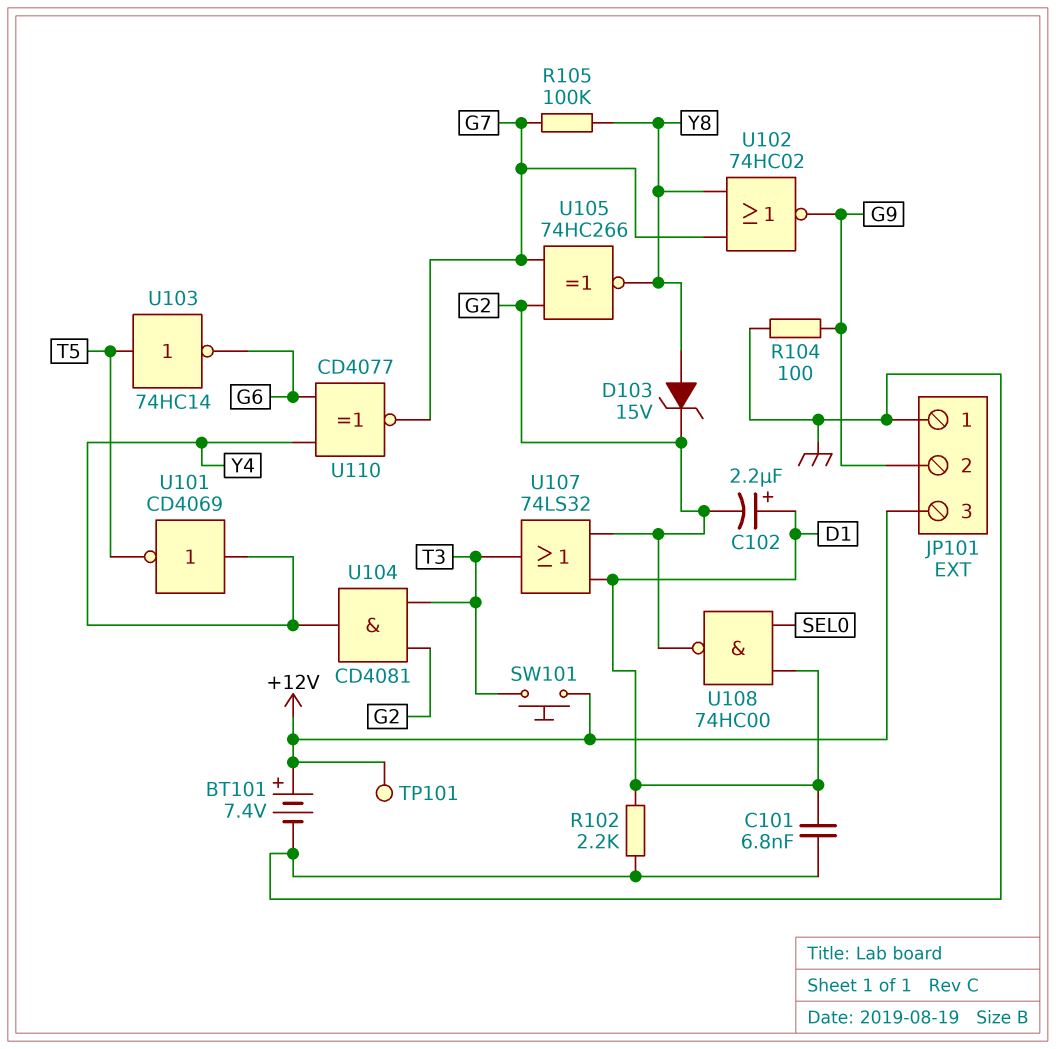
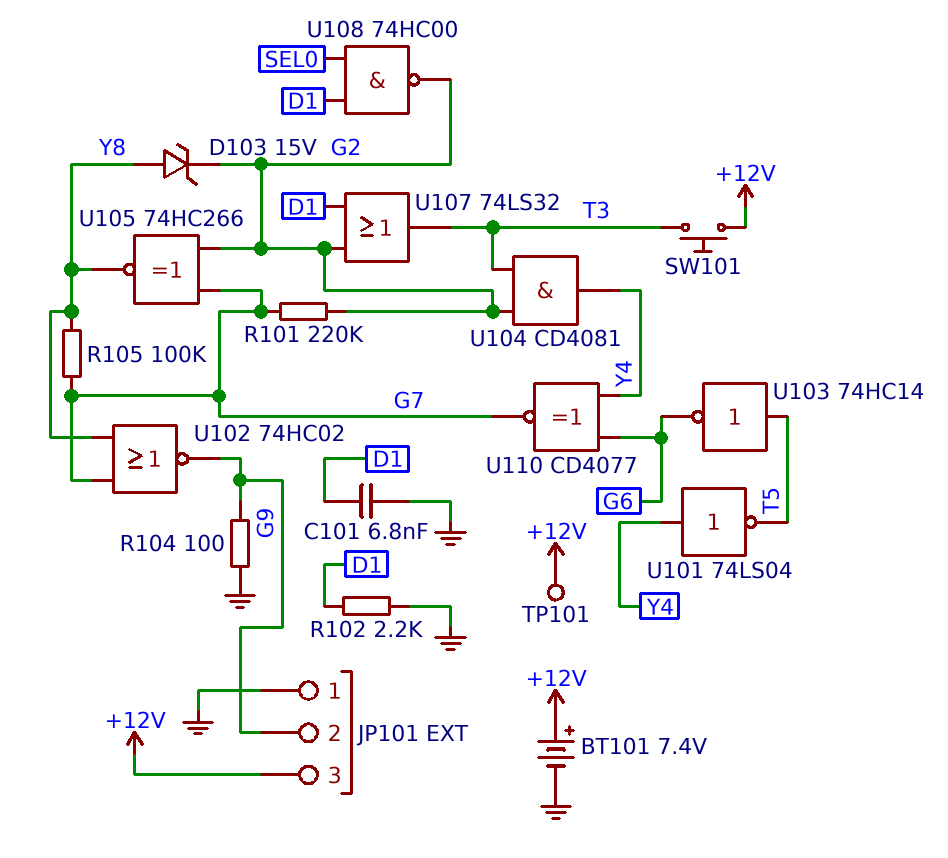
C102: 2.2uF (plus D1, minus G2) -> none
R101: none -> 220k (G2, G7)
U101: NOT CD4069 (in Y4, out T5) -> NOT 74LS04 (in Y4, out T5)

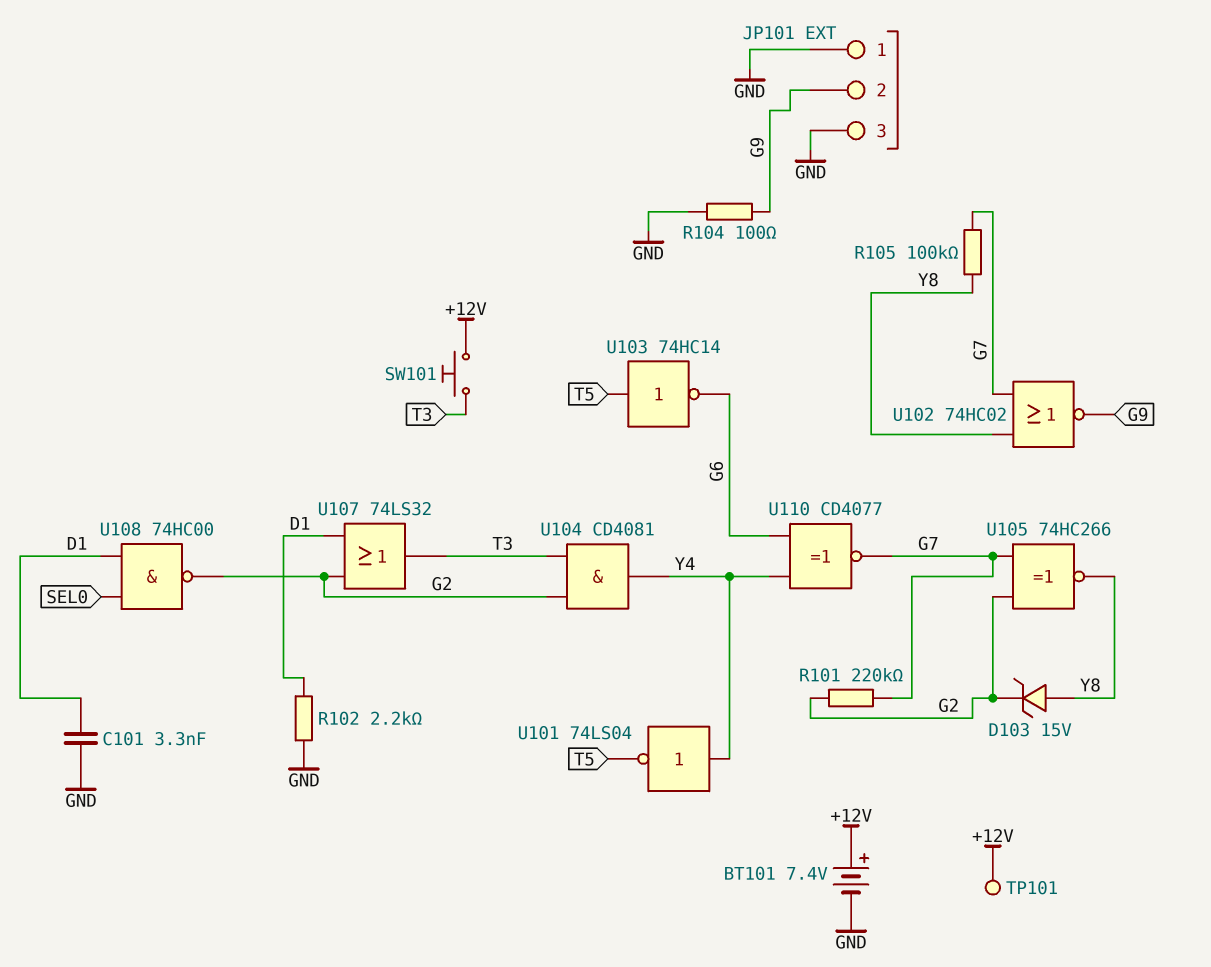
C101: 6.8nF (D1, GND) -> 3.3nF (D1, GND)
JP101 pin 3: +12V -> GND

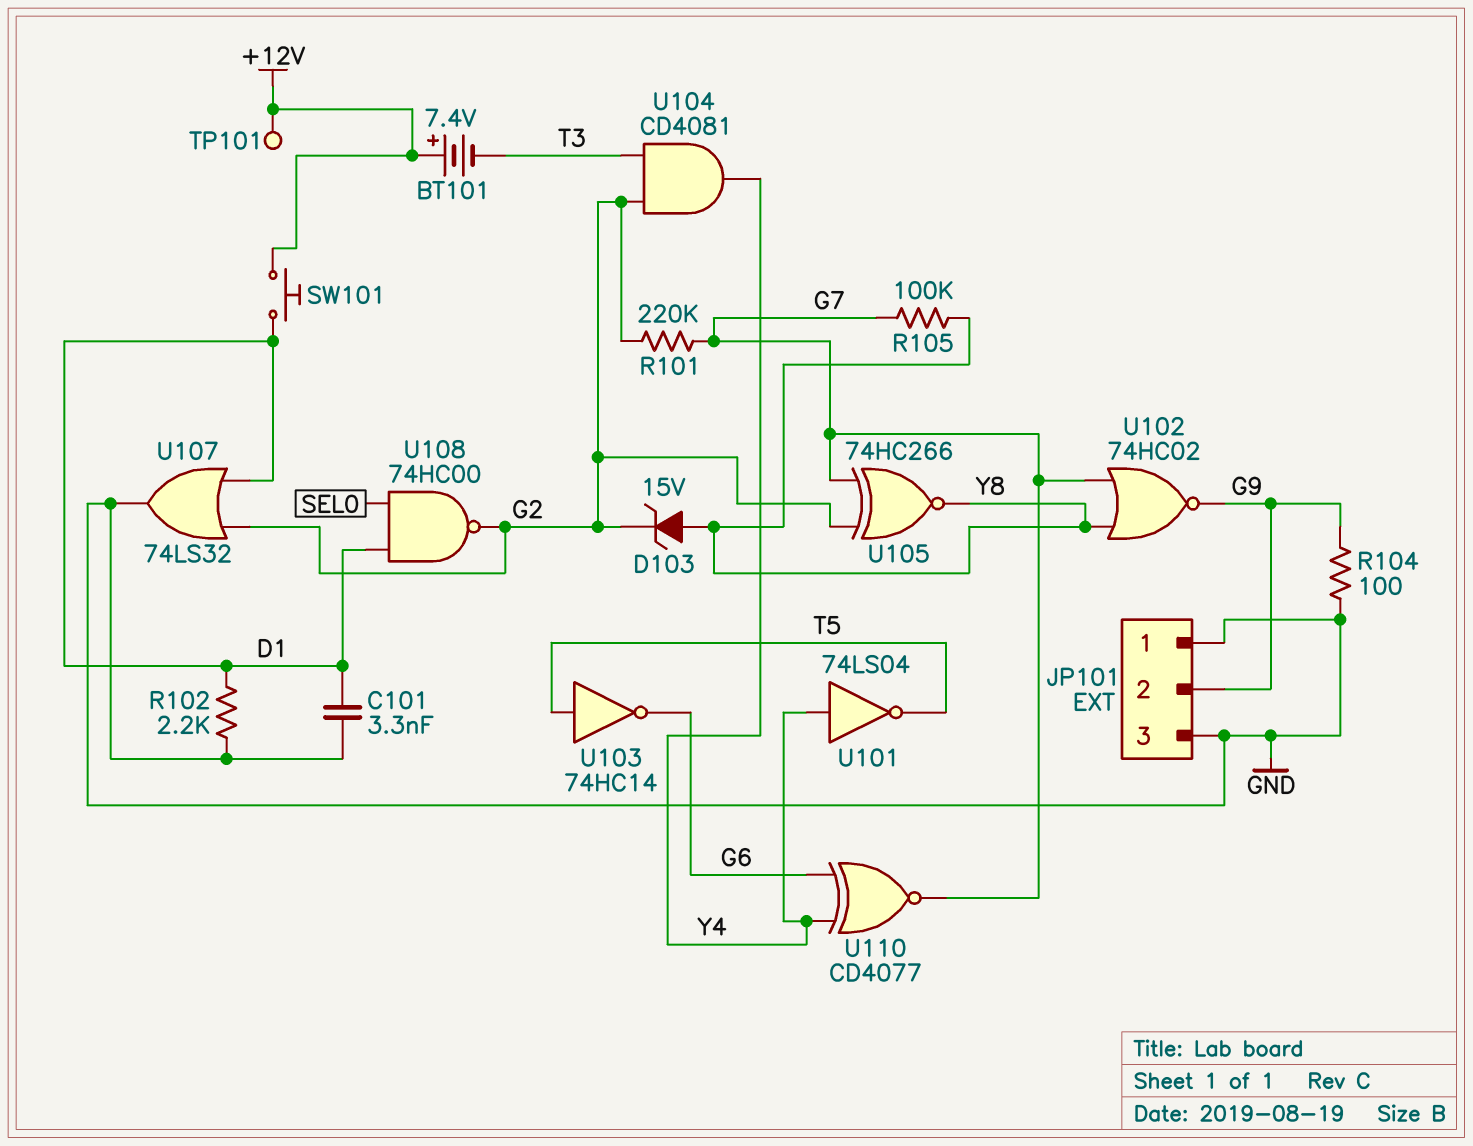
BT101: 7.4V (plus +12V, minus GND) -> 7.4V (plus +12V, minus T3)
SW101: button (+12V, T3) -> button (+12V, D1)
U107: OR 74LS32 (in D1, in G2, out T3) -> OR 74LS32 (in D1, in G2, out GND)

